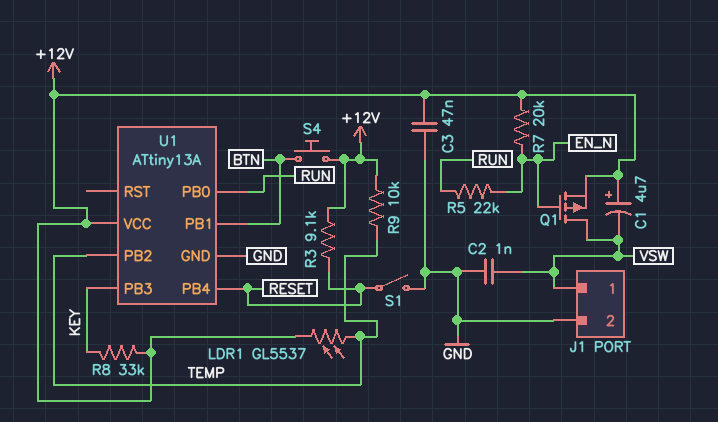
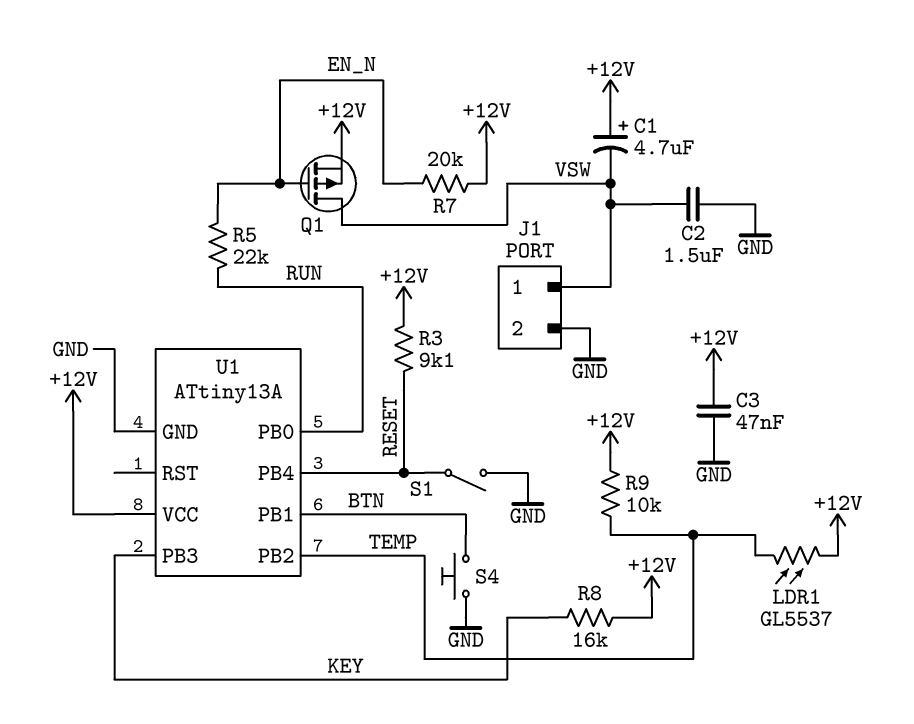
C2: 1nF (GND, VSW) -> 1.5uF (GND, VSW)
R8: 33k (+12V, KEY) -> 16k (+12V, KEY)
S4: button (+12V, BTN) -> button (BTN, GND)

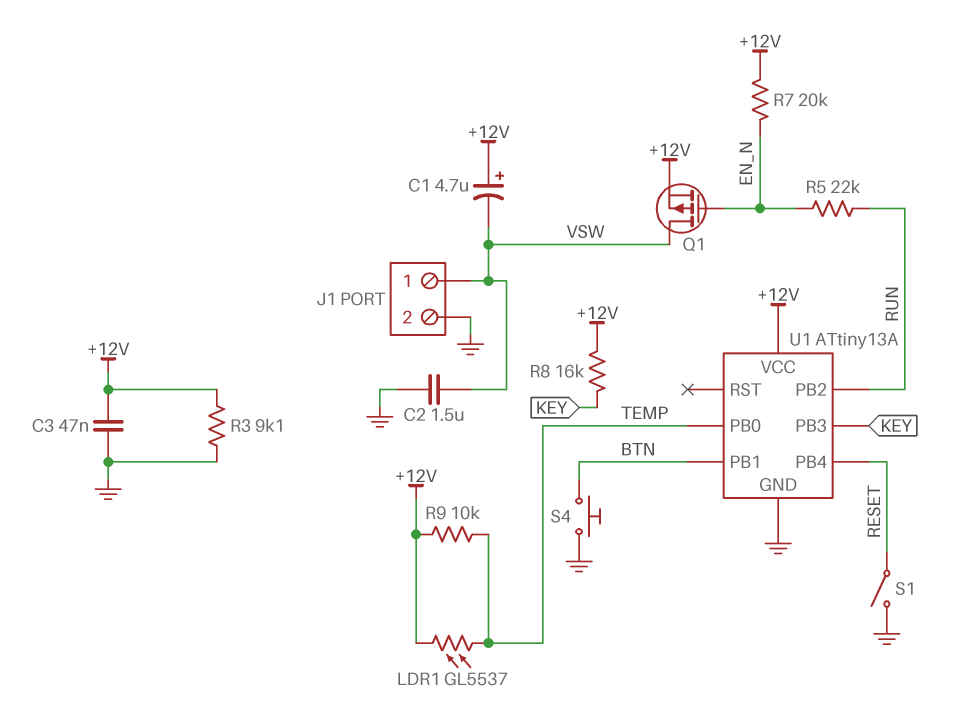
R3: 9.1k (+12V, RESET) -> 9.1k (+12V, GND)
U1 pin PB0: RUN -> TEMP
U1 pin PB2: TEMP -> RUN

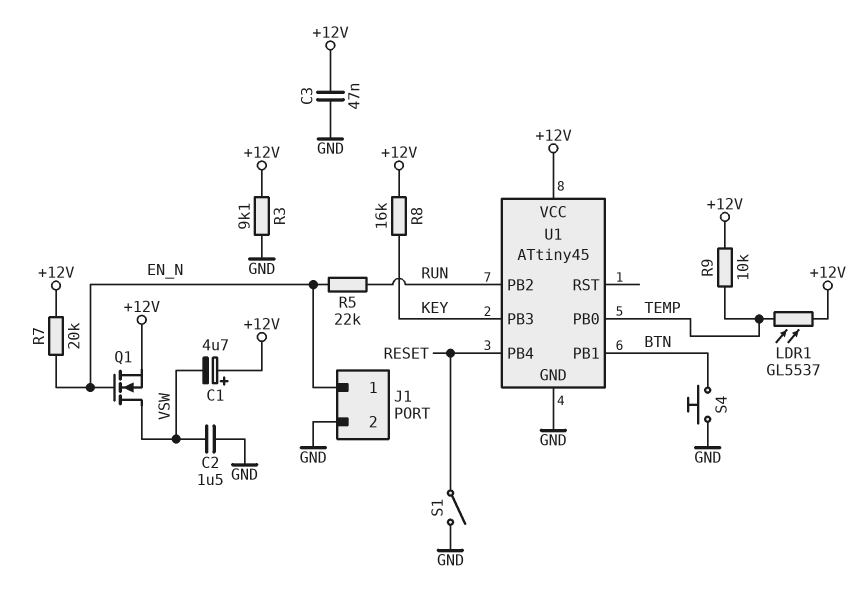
J1 pin 1: VSW -> EN_N
Q1: PMOS (G EN_N, D VSW, S +12V) -> NMOS (G EN_N, D VSW, S +12V)
U1: ATtiny13A -> ATtiny45

